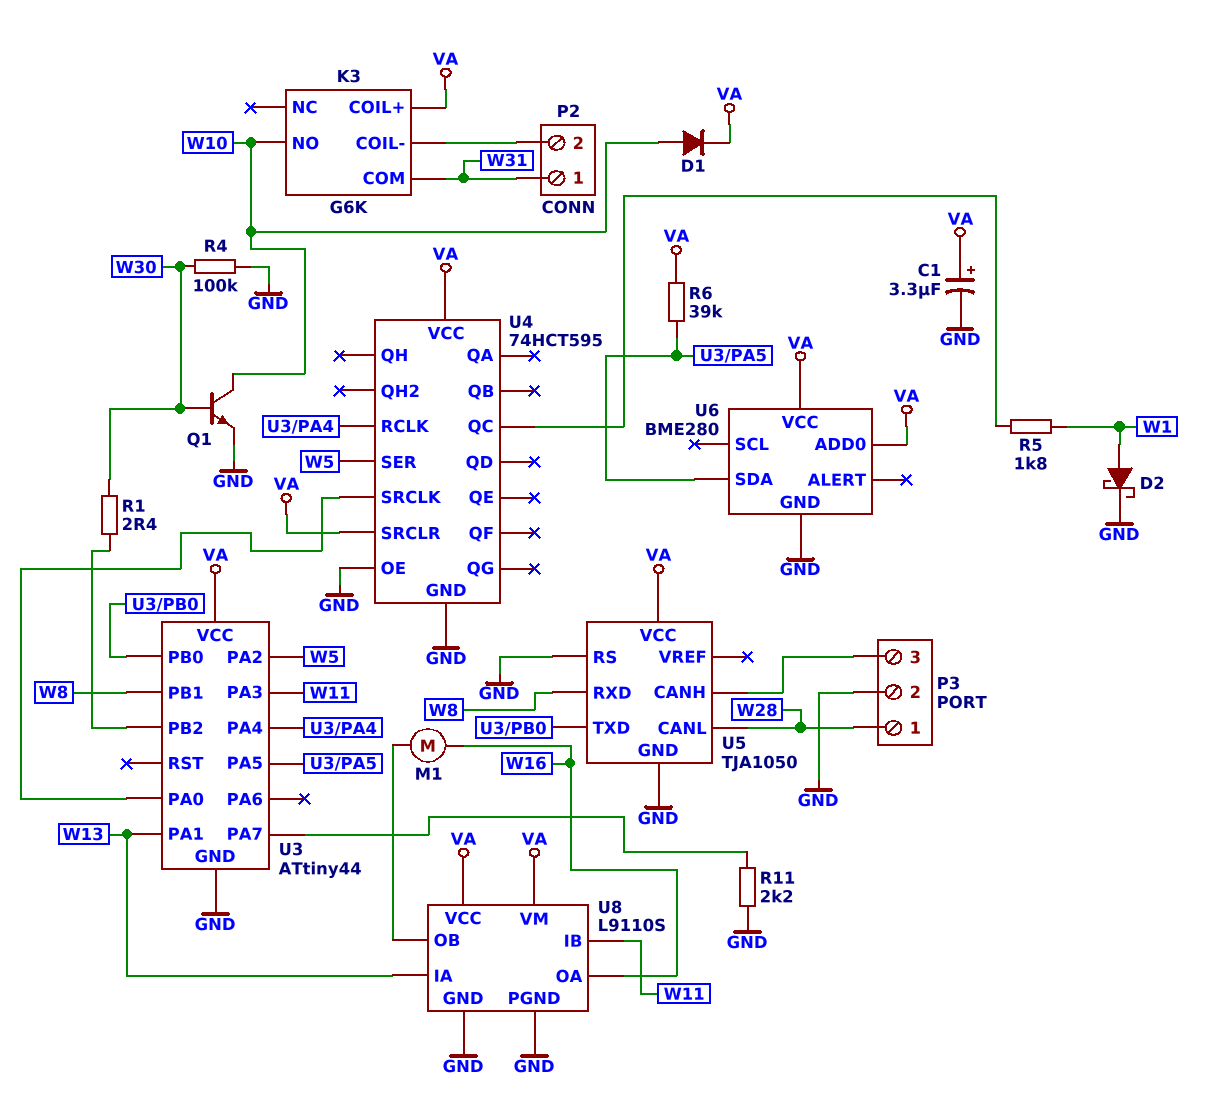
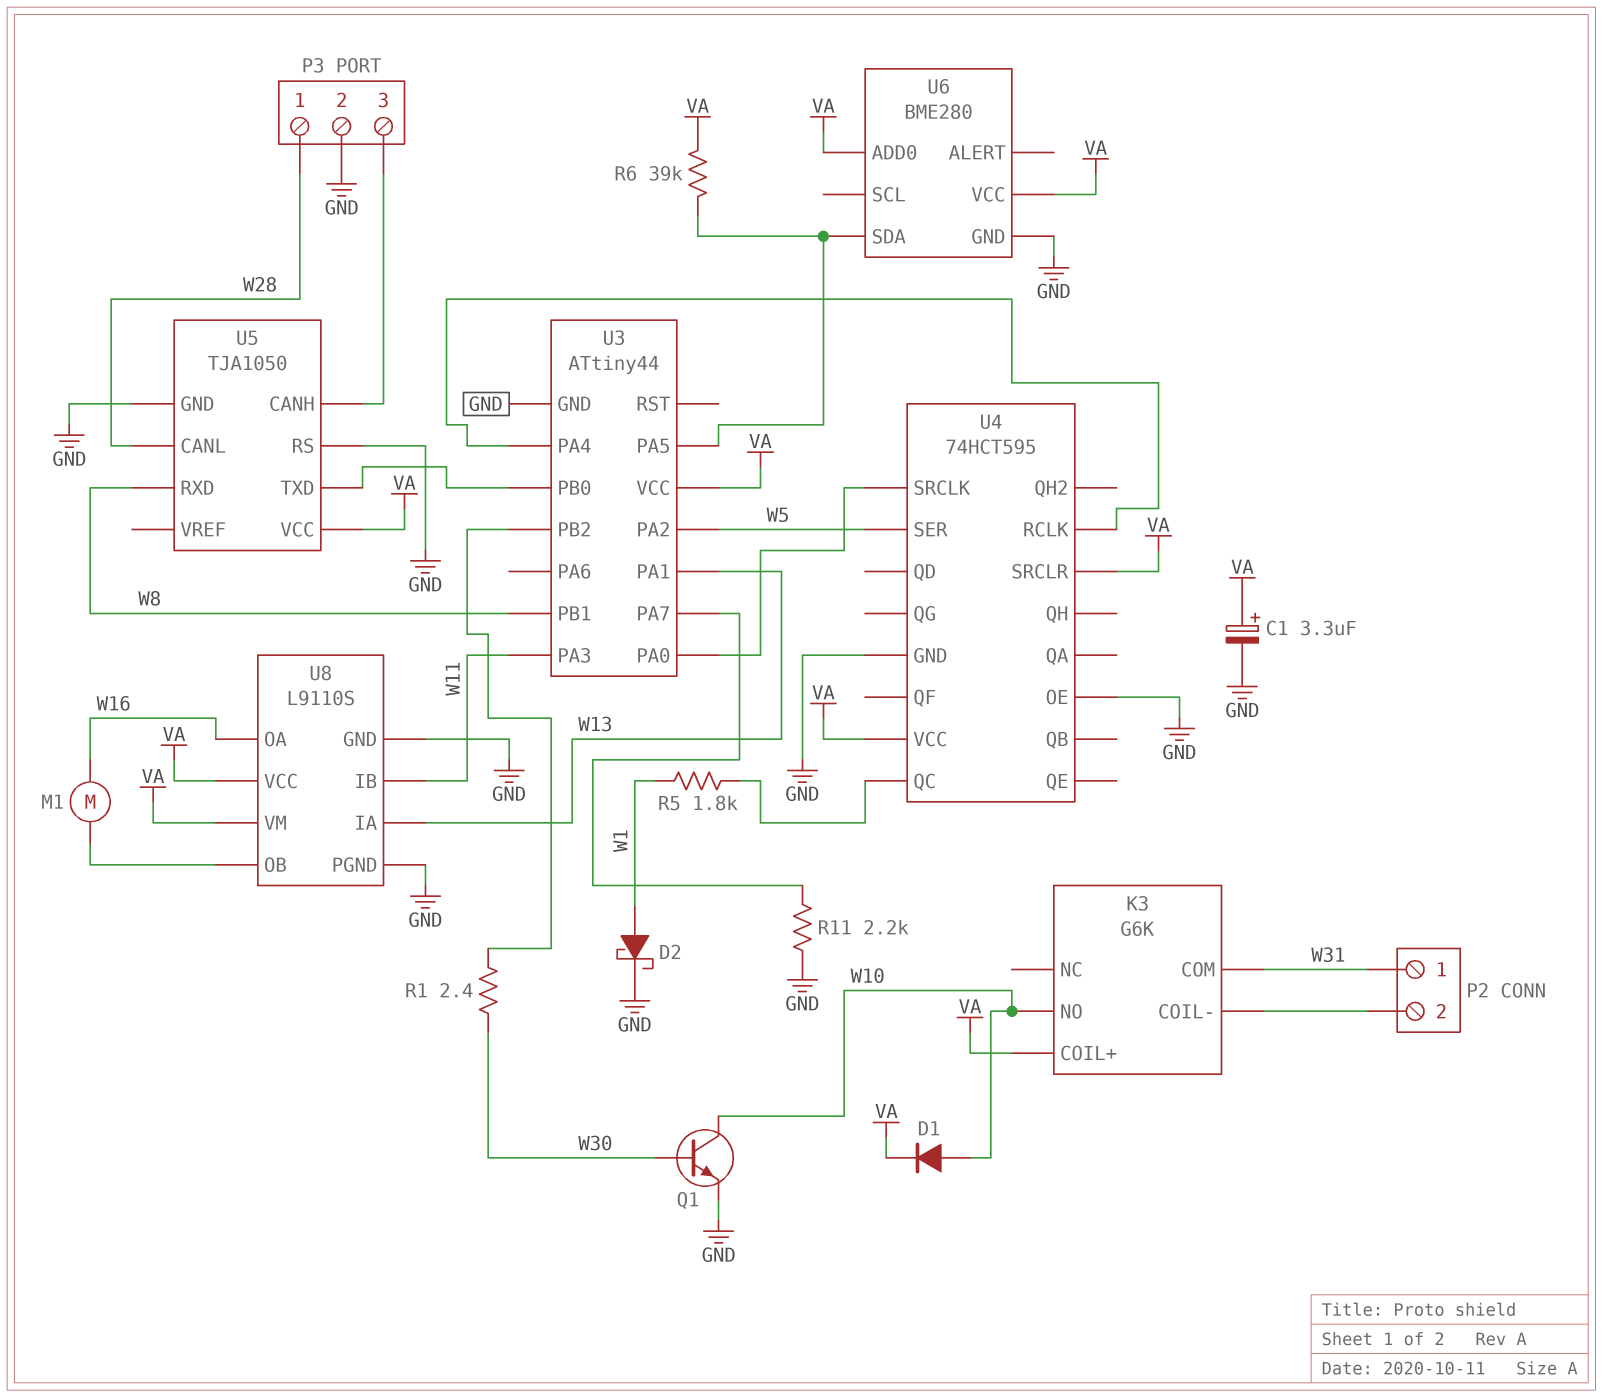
R4: 100k (GND, W30) -> none

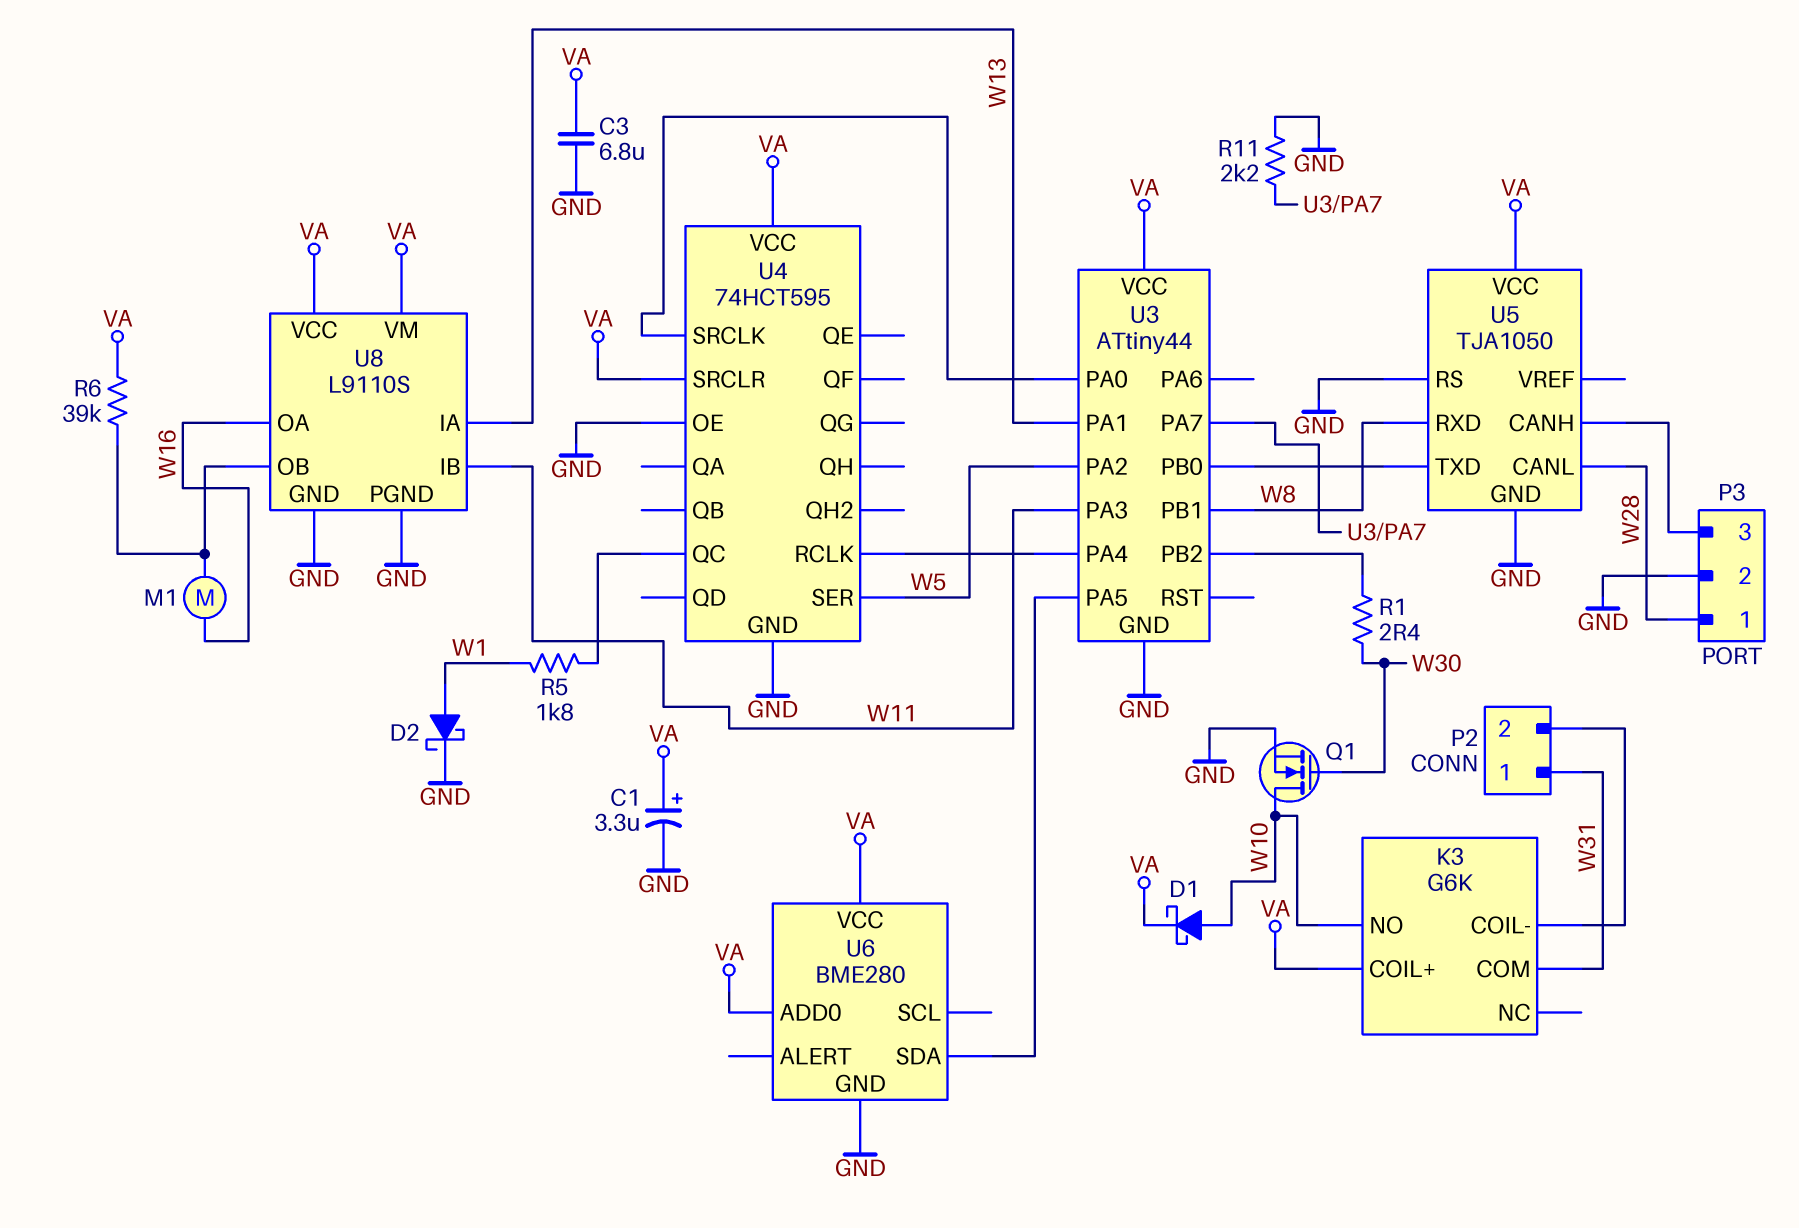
C3: none -> 6.8uF (GND, VA)
D1: diode (A W10, K VA) -> schottky (A W10, K VA)
Q1: NPN (B W30, C W10, E GND) -> NMOS (G W30, D W10, S GND)
R6: 39k (U3/PA5, VA) -> 39k (U8/OB, VA)

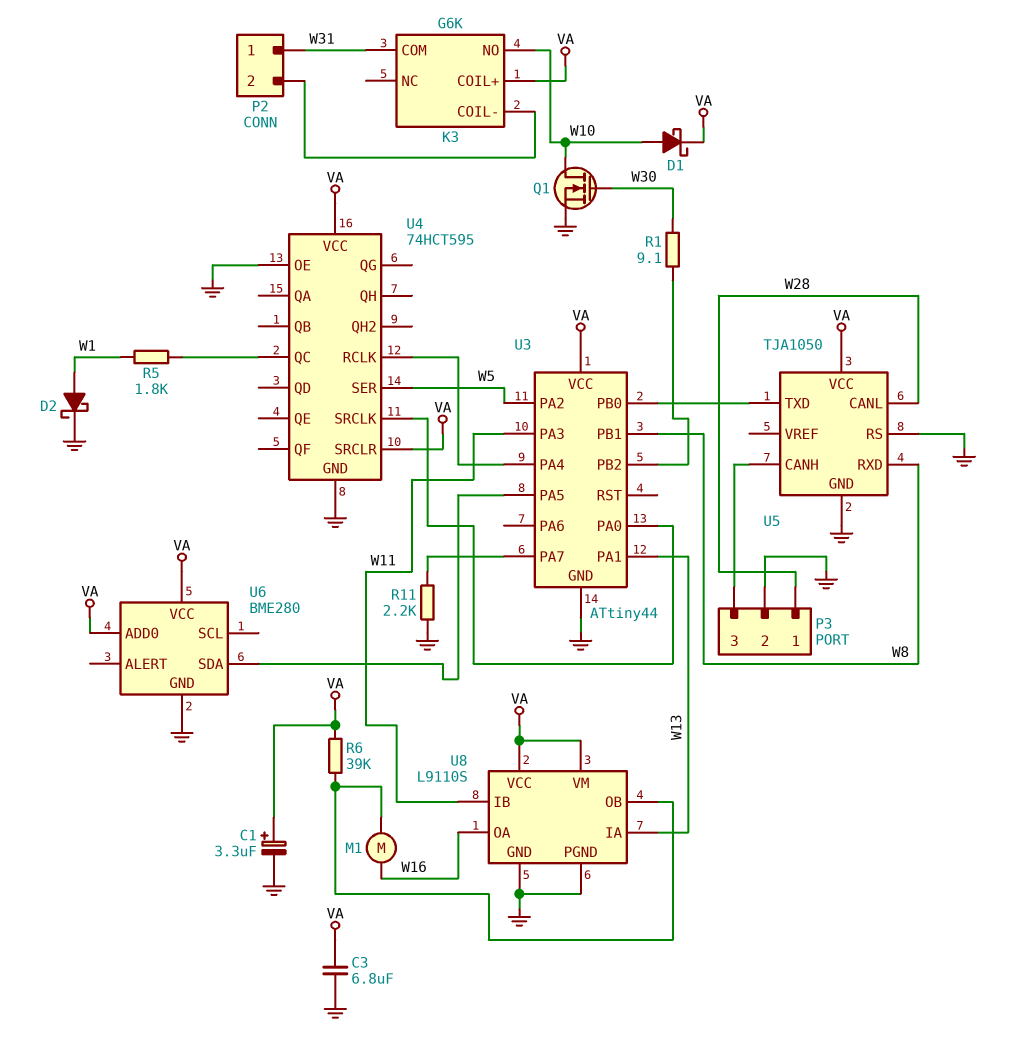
R1: 2.4 (U3/PB2, W30) -> 9.1 (U3/PB2, W30)

